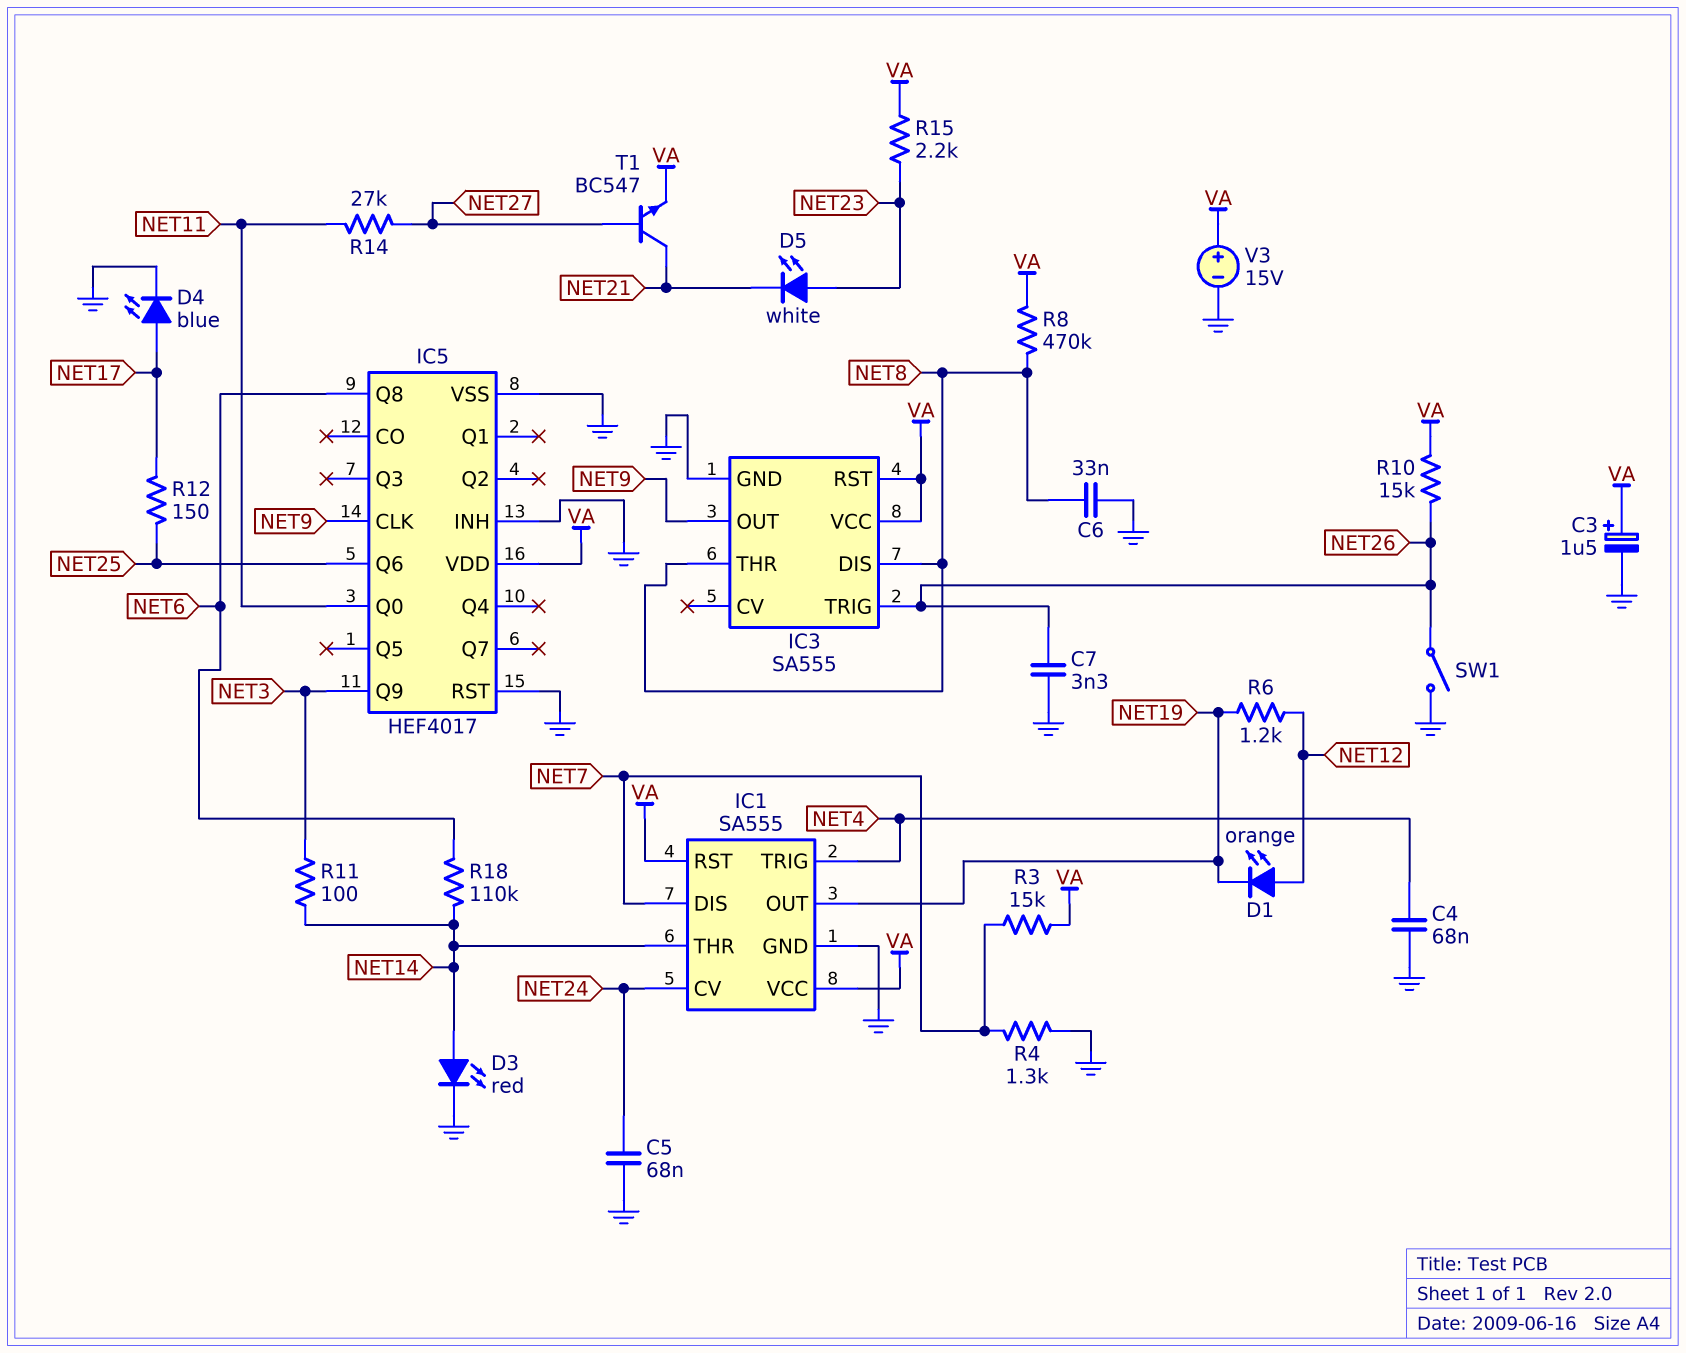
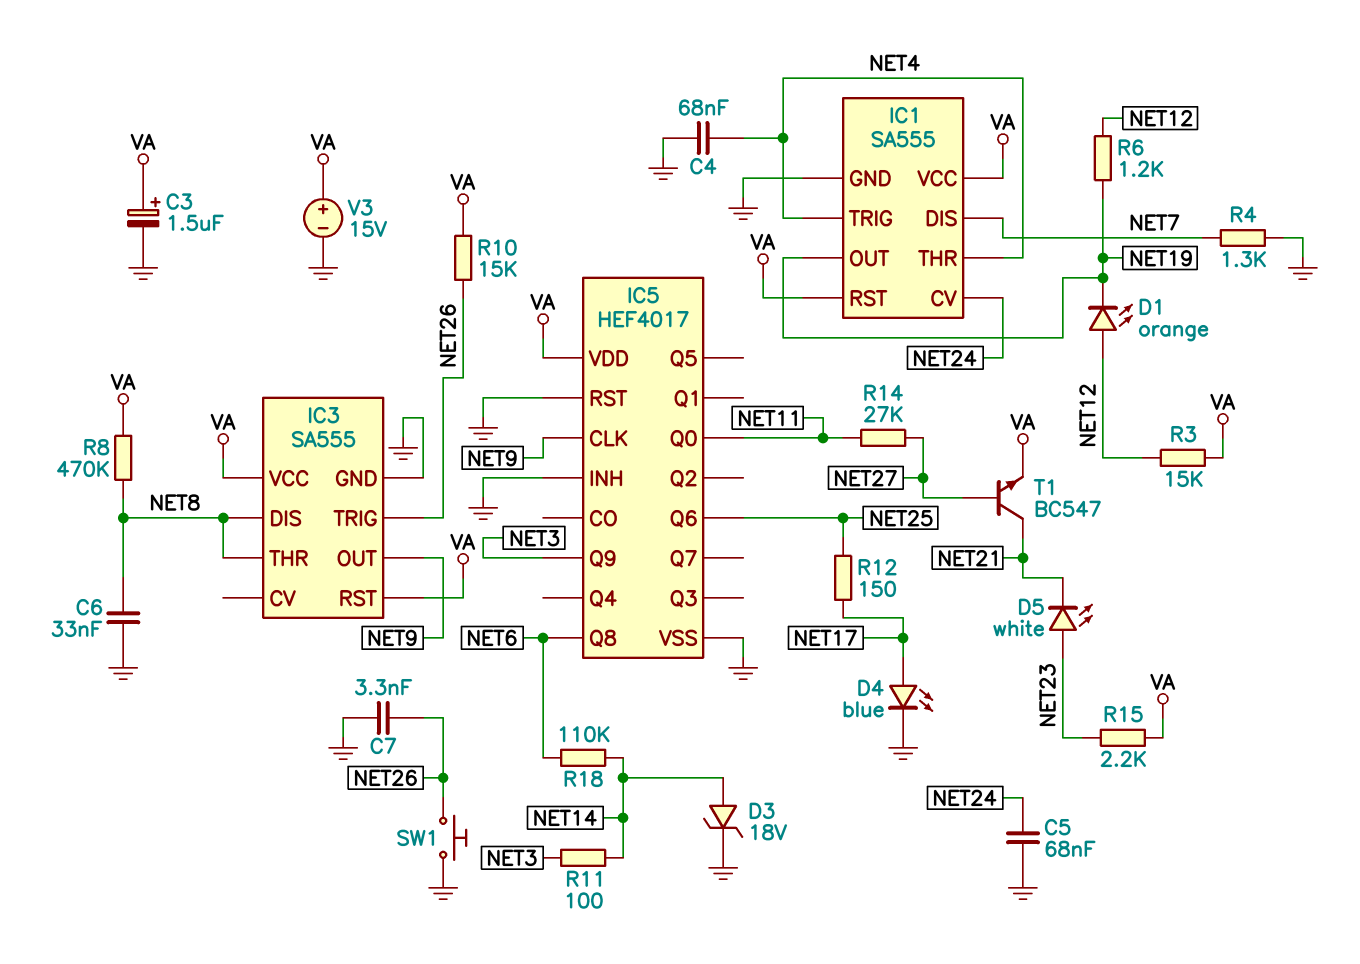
D3: LED red (A NET14, K GND) -> zener 18V (A NET14, K GND)
IC1 pin THR: NET14 -> NET4
R3: 15k (NET7, VA) -> 15k (NET12, VA)
SW1: switch (GND, NET26) -> button (GND, NET26)

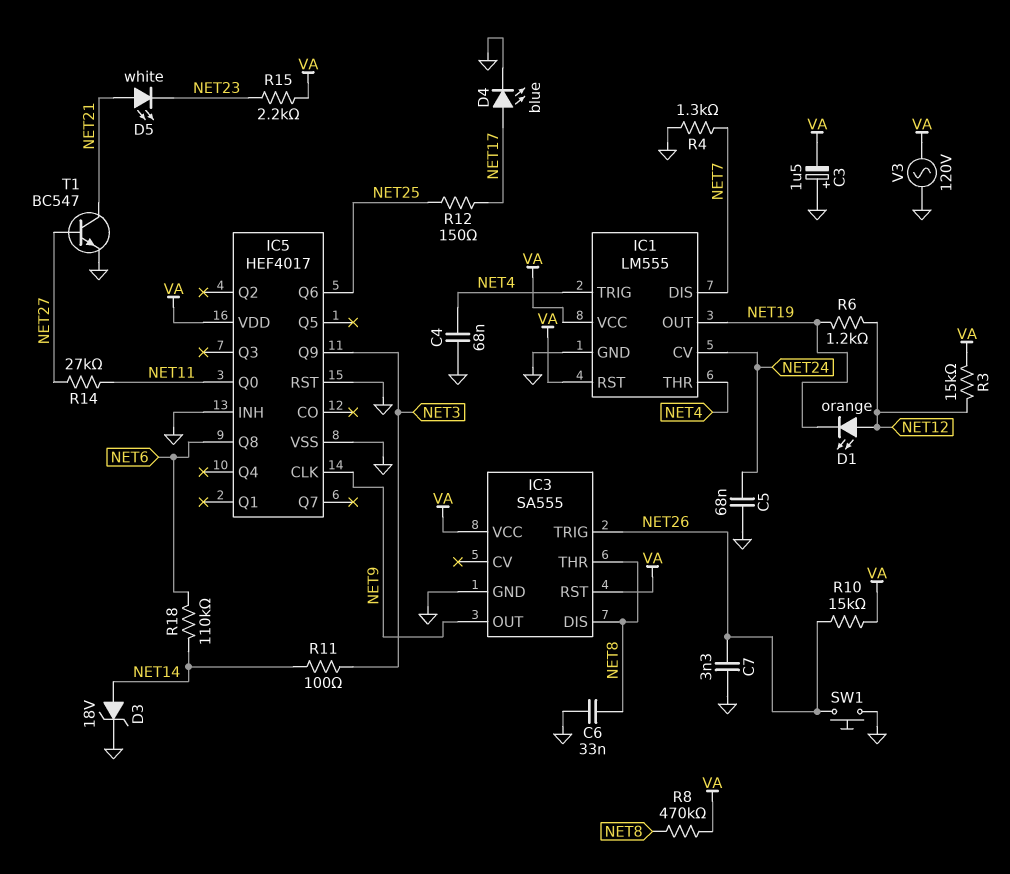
C3: 1.5uF (plus VA, minus GND) -> 1.5uF (plus GND, minus VA)
D5: LED white (A NET23, K NET21) -> LED white (A NET21, K NET23)
IC1: SA555 -> LM555
T1: NPN BC547 (B NET27, C NET21, E VA) -> NPN BC547 (B NET27, C NET21, E GND)
V3: 15V (plus VA, minus GND) -> AC 120V (GND, VA)

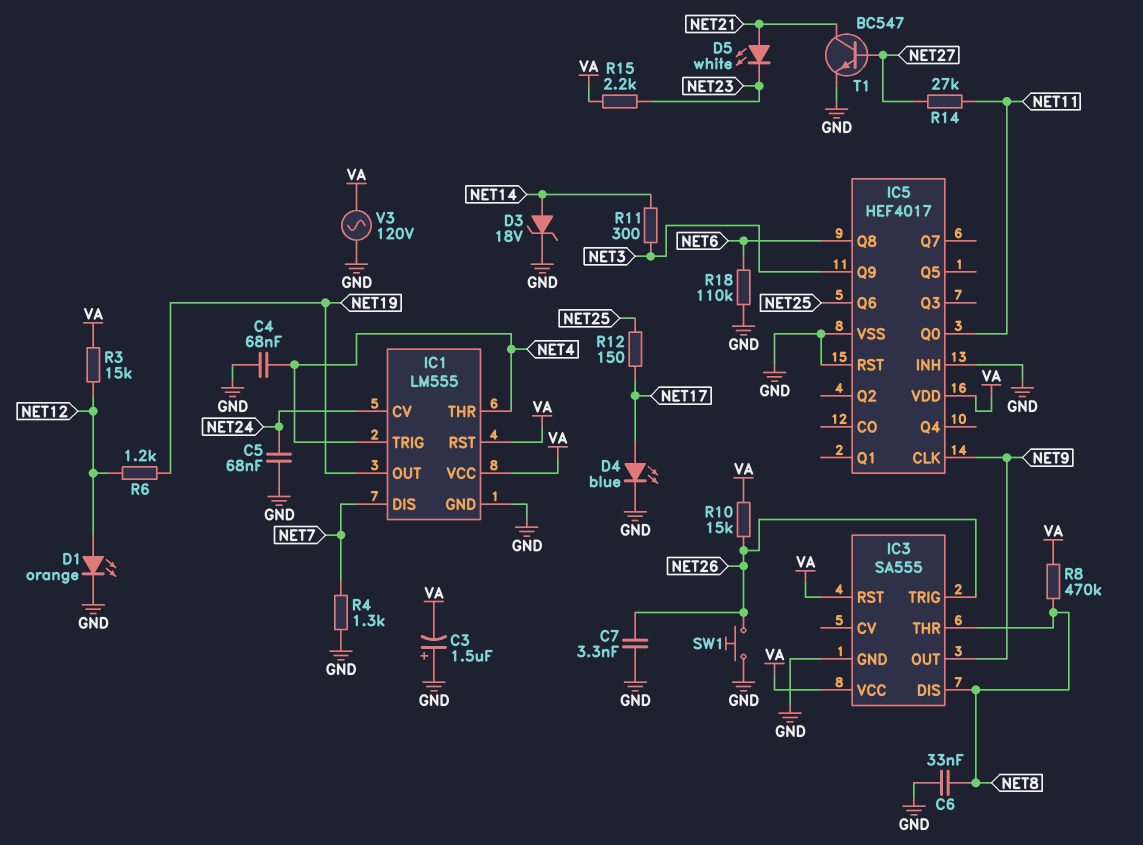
D1: LED orange (A NET12, K NET19) -> LED orange (A NET12, K GND)
R11: 100 (NET3, NET14) -> 300 (NET3, NET14)
R18: 110k (NET6, NET14) -> 110k (GND, NET6)

